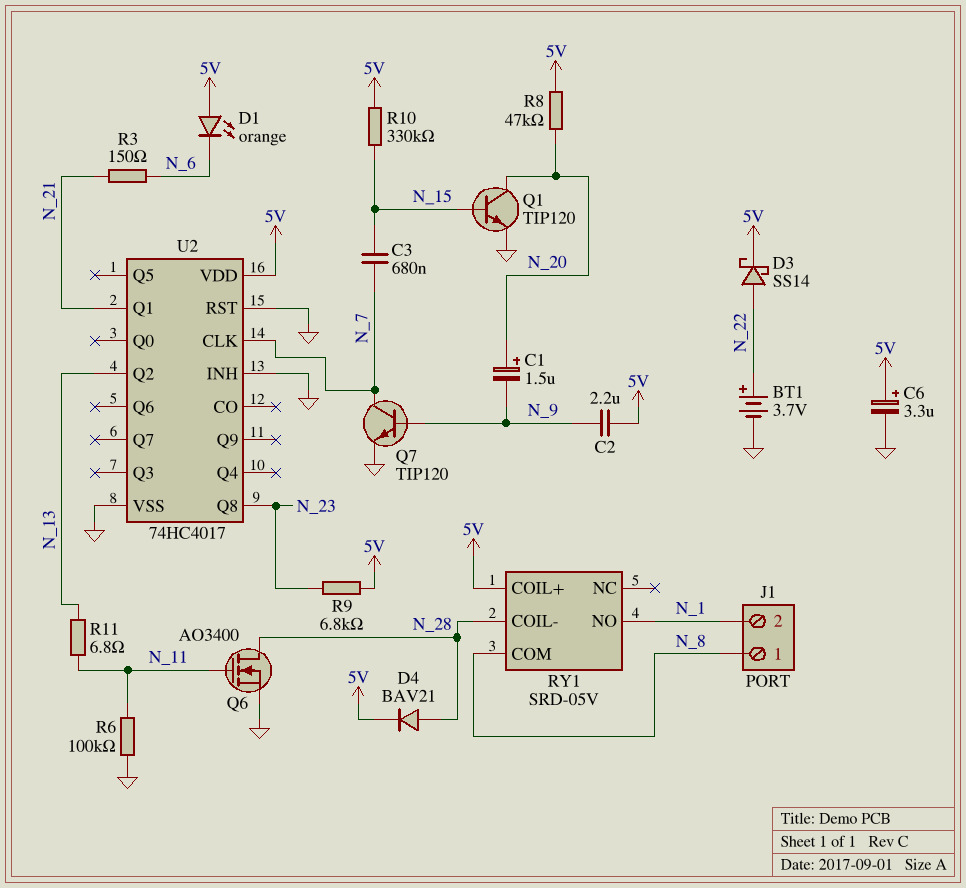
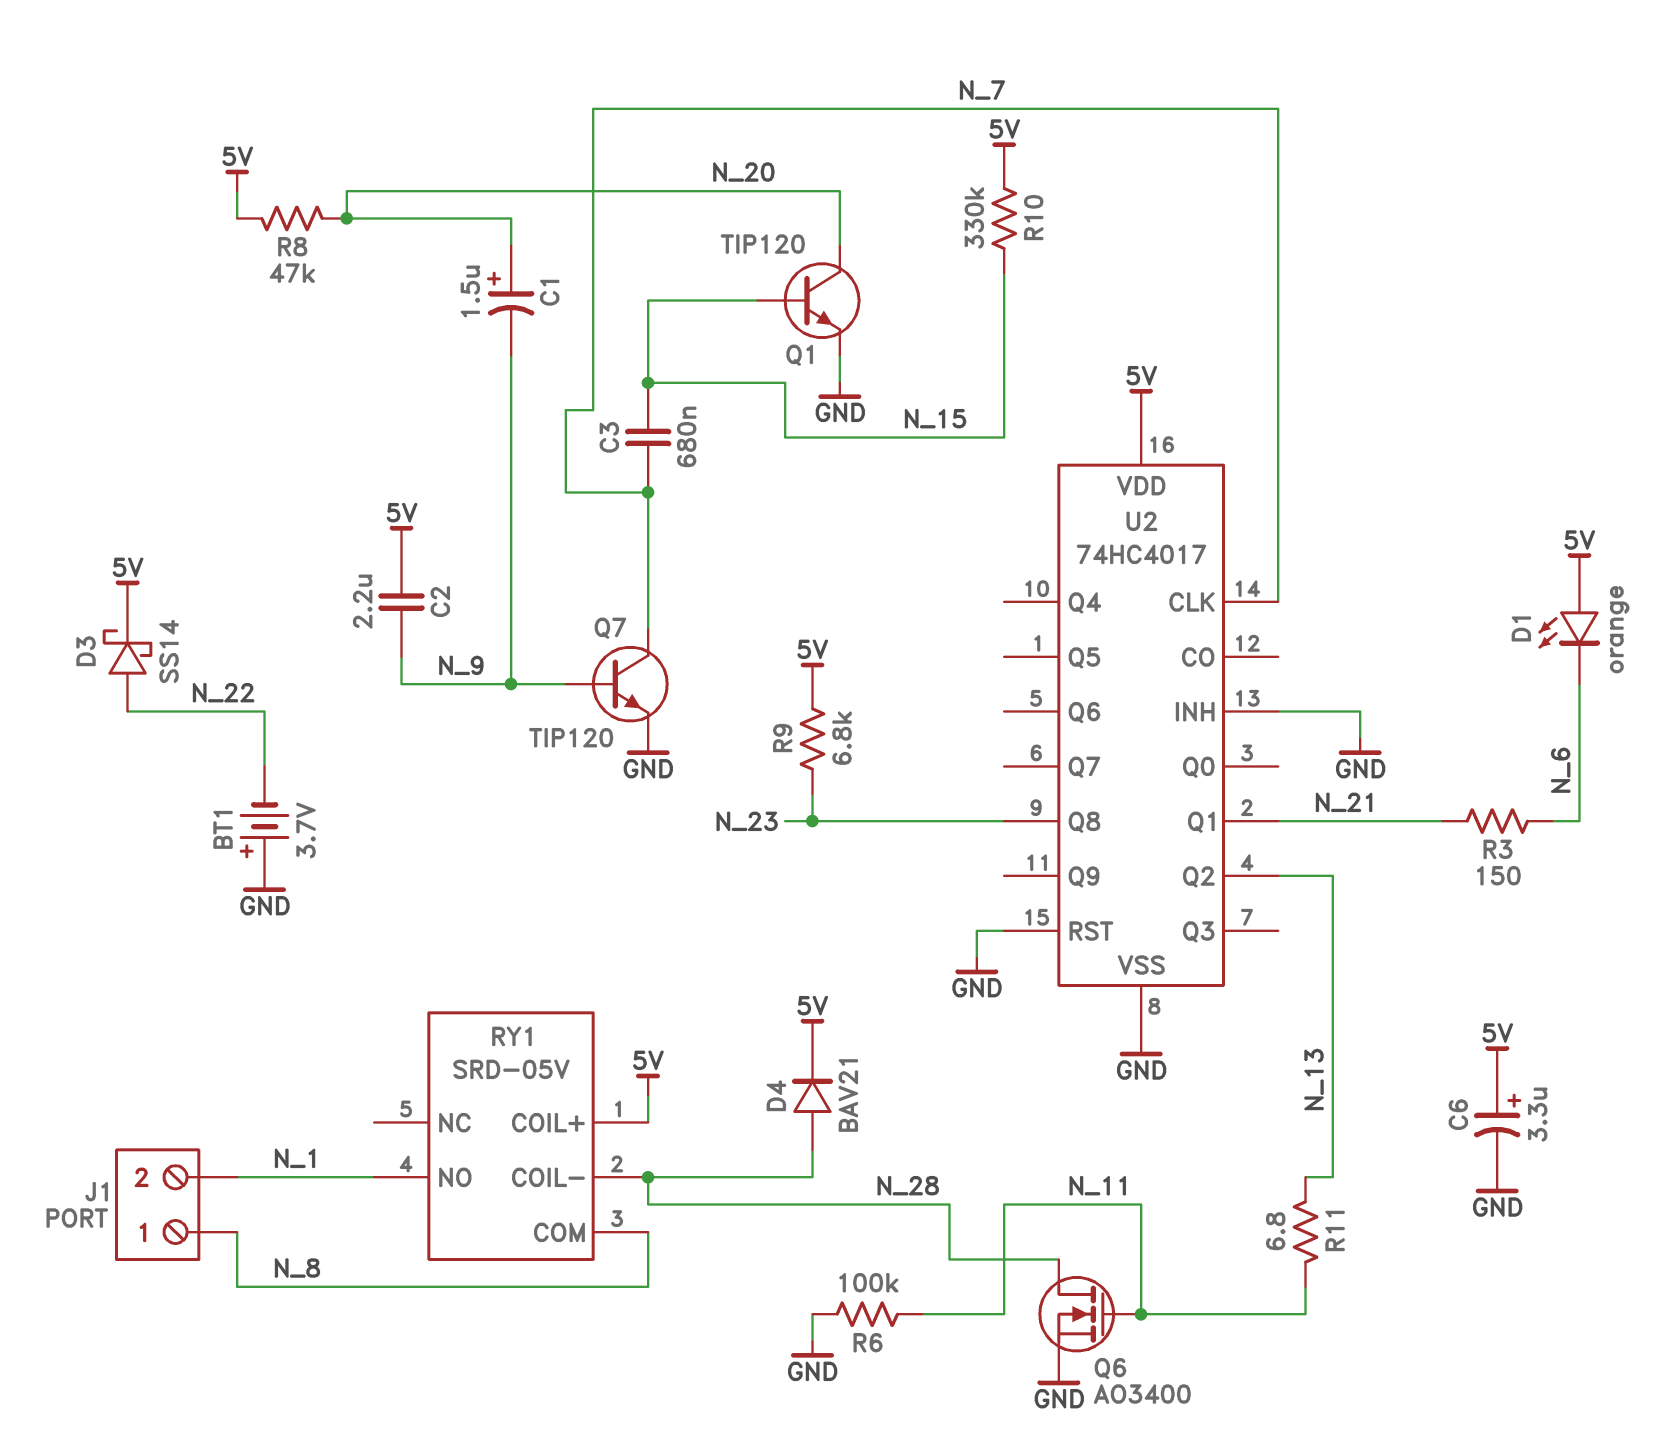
BT1: 3.7V (plus N_22, minus GND) -> 3.7V (plus GND, minus N_22)

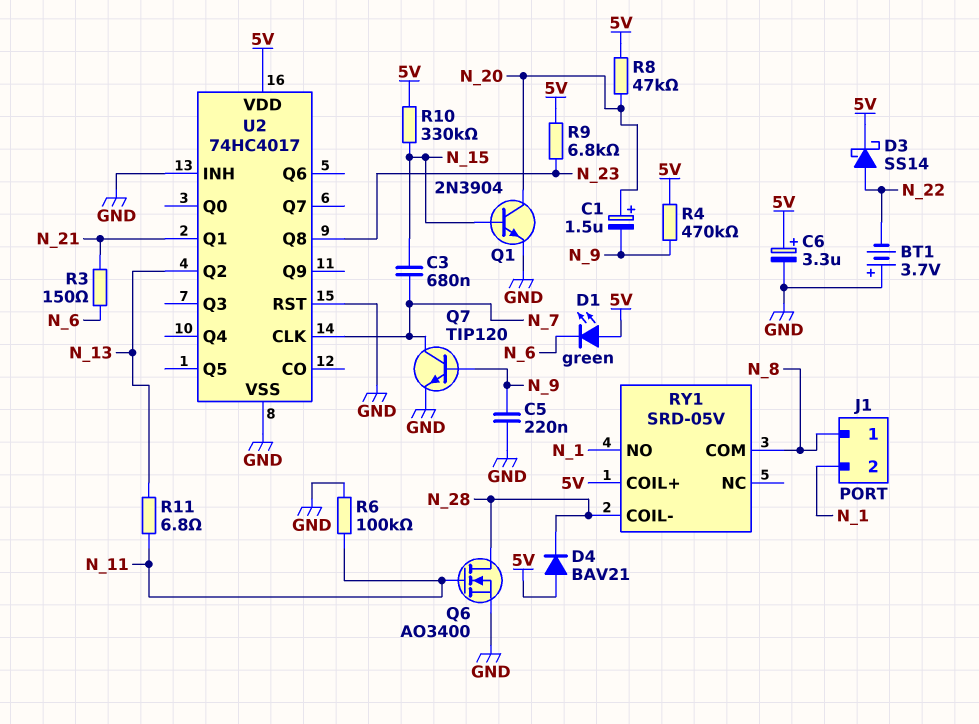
C2: 2.2uF (5V, N_9) -> none
C5: none -> 220nF (GND, N_9)
D1: LED orange (A 5V, K N_6) -> LED green (A 5V, K N_6)
D4: diode BAV21 (A N_28, K 5V) -> diode BAV21 (A 5V, K N_28)
Q1: NPN TIP120 (B N_15, C N_20, E GND) -> NPN 2N3904 (B N_15, C N_20, E GND)
R4: none -> 470k (5V, N_9)

